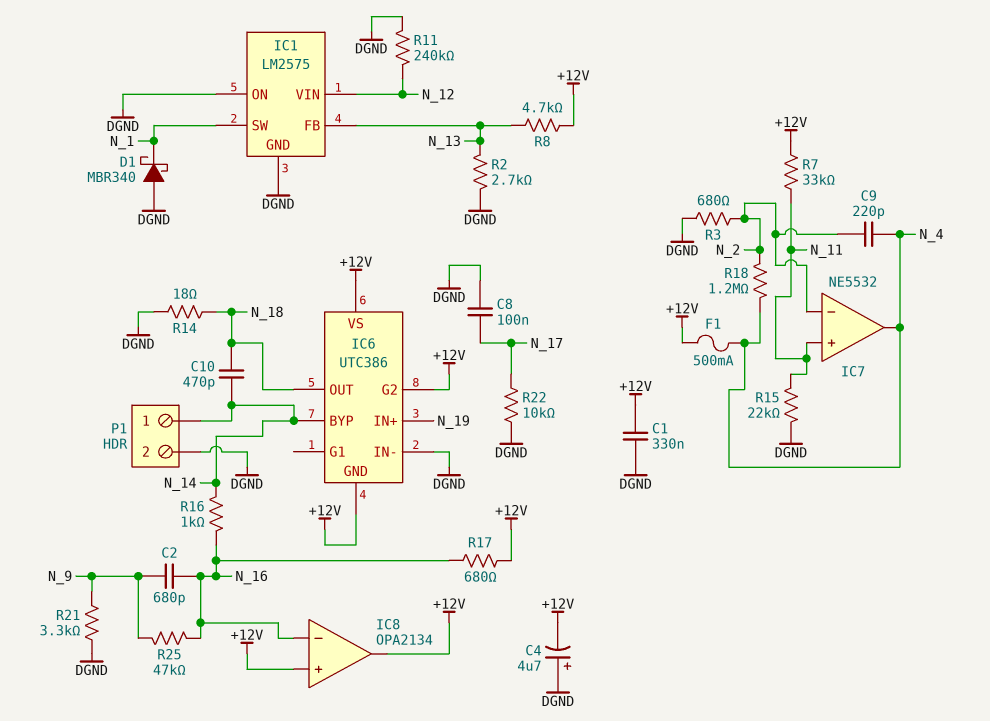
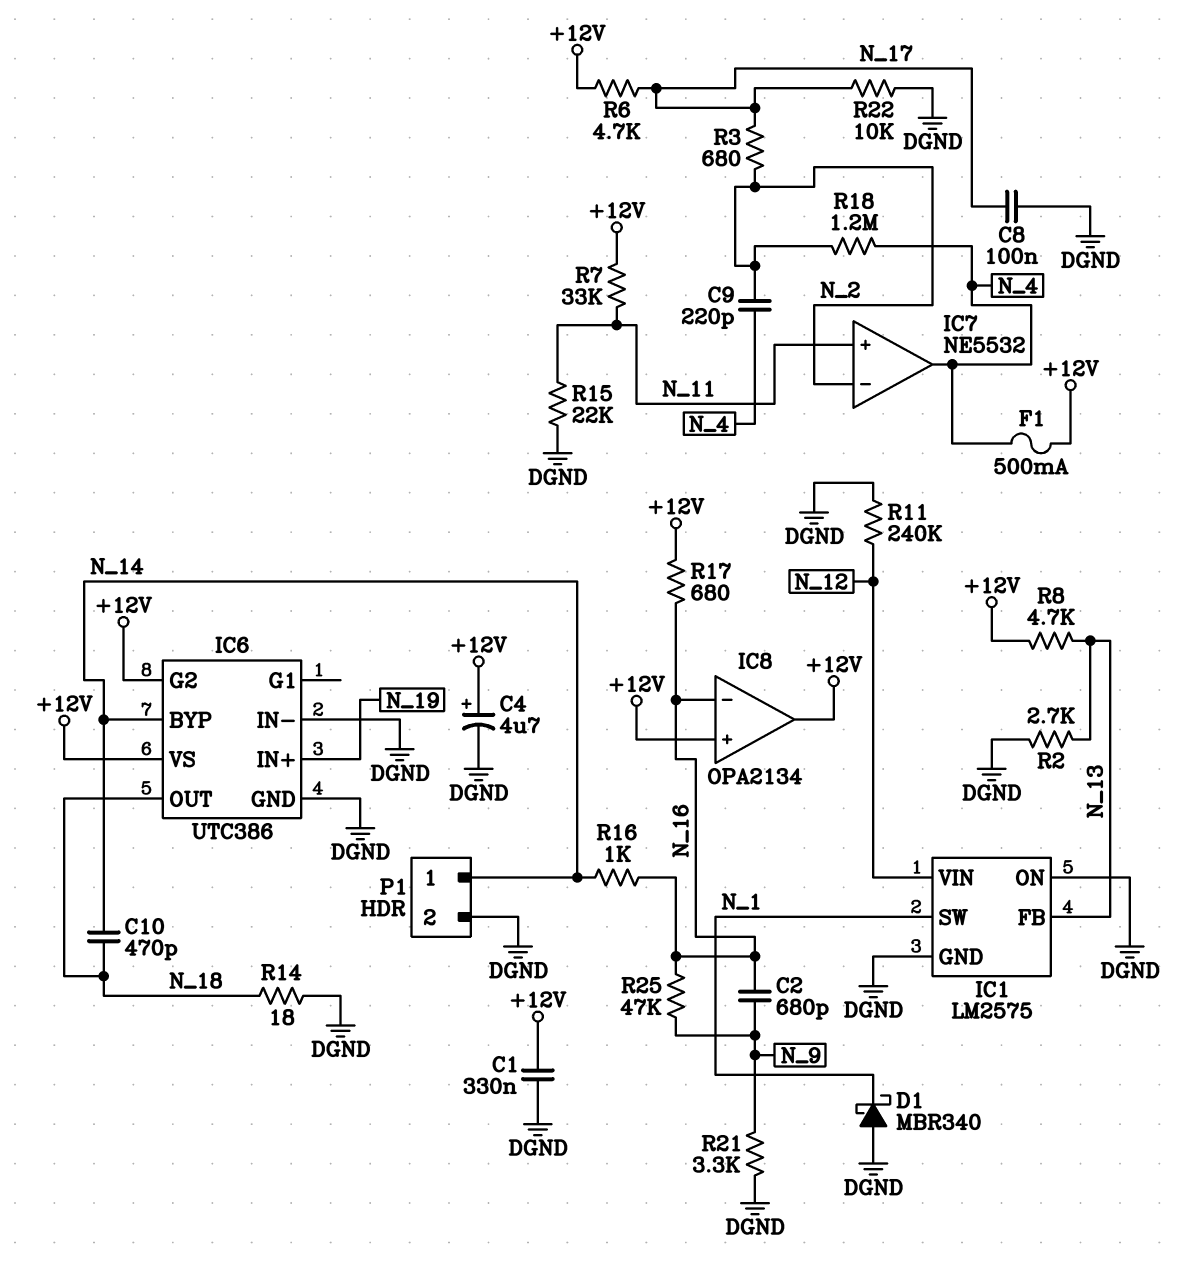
C4: 4.7uF (plus DGND, minus +12V) -> 4.7uF (plus +12V, minus DGND)
IC6 pin GND: +12V -> DGND
R3: 680 (DGND, N_2) -> 680 (N_2, N_17)
R6: none -> 4.7k (+12V, N_17)

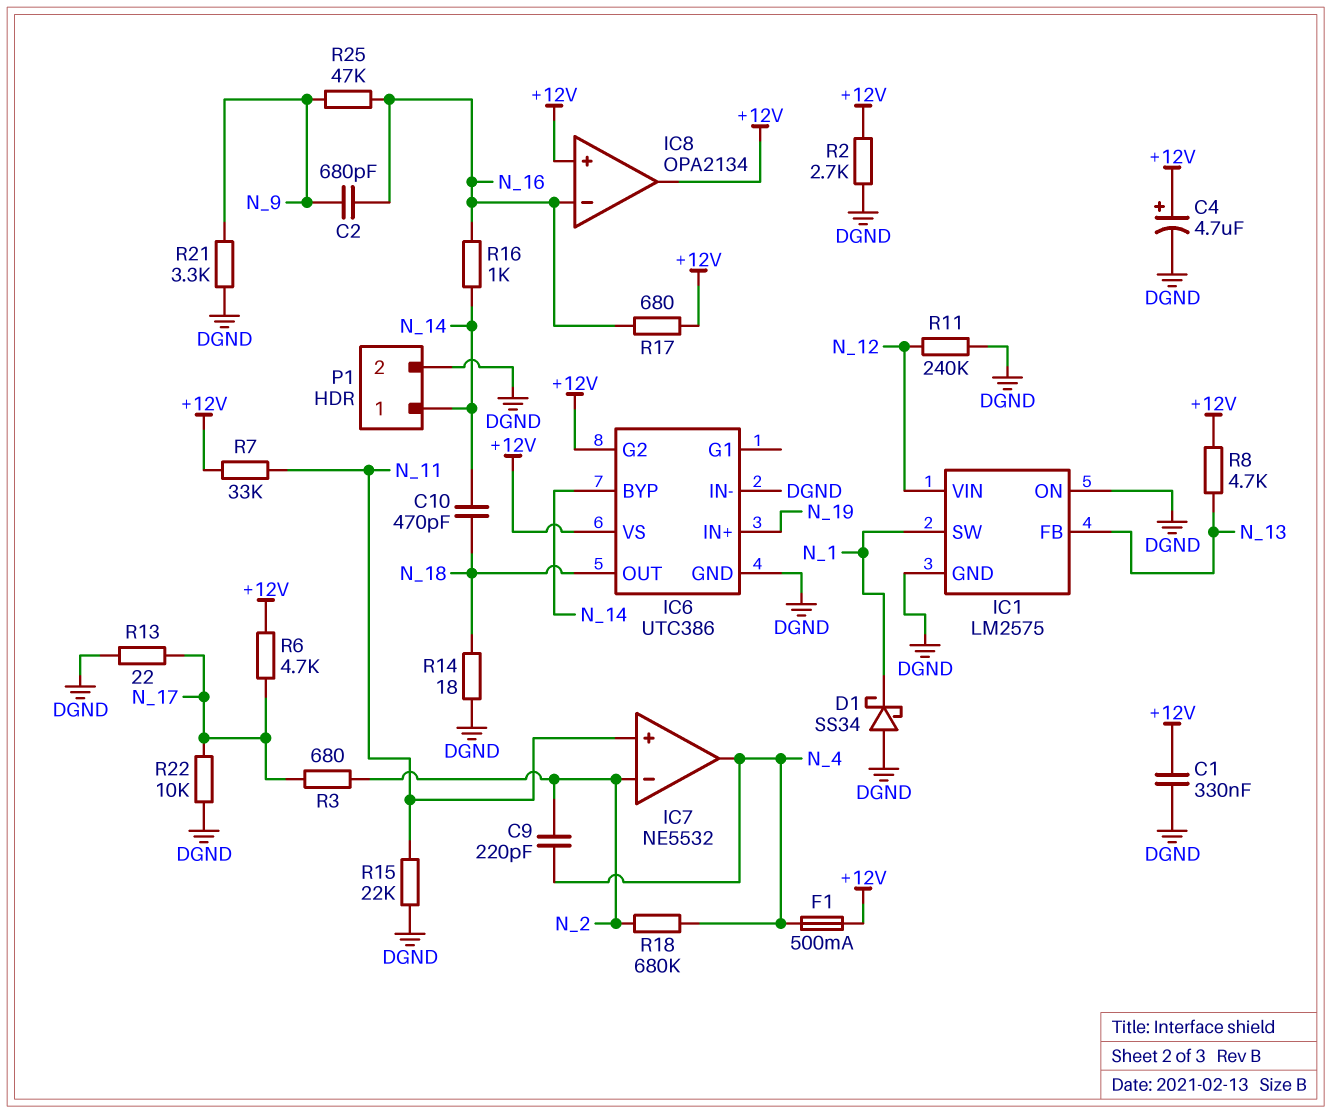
C8: 100nF (DGND, N_17) -> none
D1: schottky MBR340 (A DGND, K N_1) -> schottky SS34 (A DGND, K N_1)
R2: 2.7k (DGND, N_13) -> 2.7k (+12V, DGND)
R13: none -> 22 (DGND, N_17)
R18: 1.2M (N_2, N_4) -> 680k (N_2, N_4)

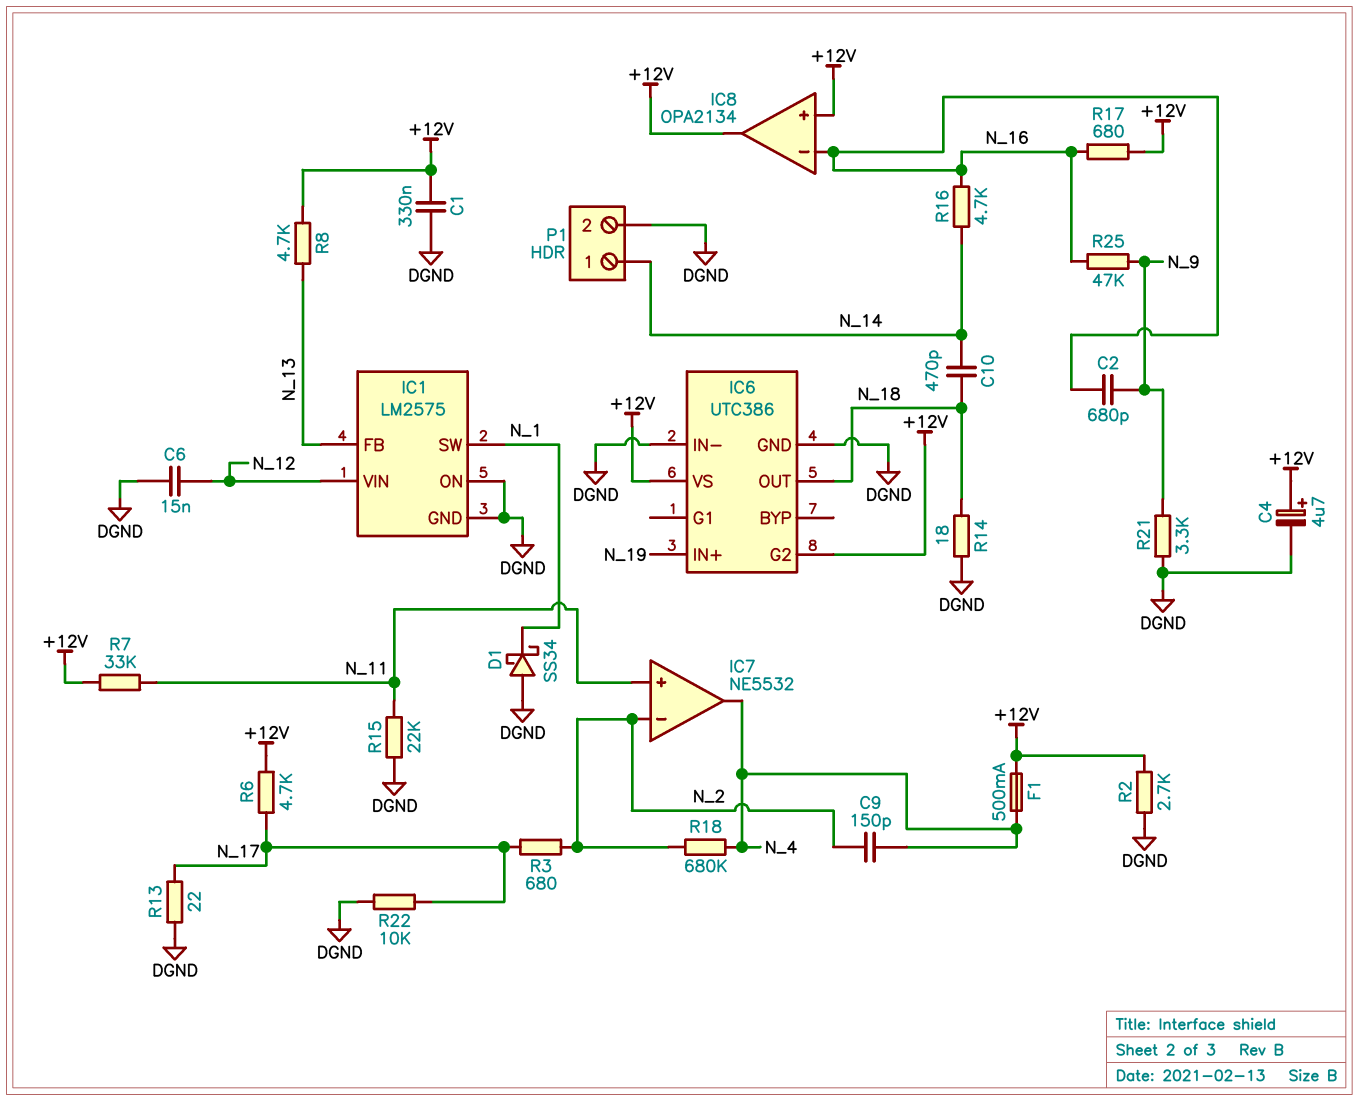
C6: none -> 15nF (DGND, N_12)
C9: 220pF (N_2, N_4) -> 150pF (N_2, N_4)
IC6 pin BYP: N_14 -> none
R11: 240k (DGND, N_12) -> none
R16: 1k (N_14, N_16) -> 4.7k (N_14, N_16)

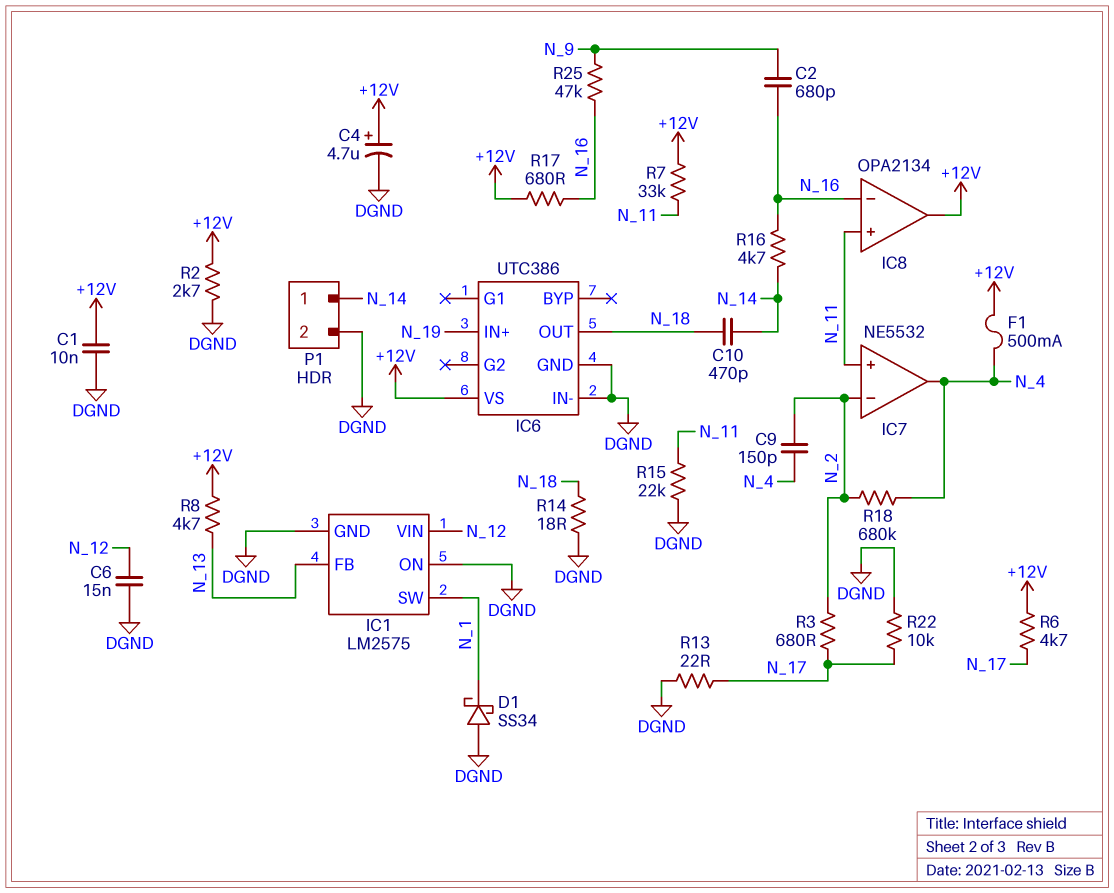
C1: 330nF (+12V, DGND) -> 10nF (+12V, DGND)
IC6 pin G2: +12V -> none
IC8 pin in+: +12V -> N_11
R21: 3.3k (DGND, N_9) -> none

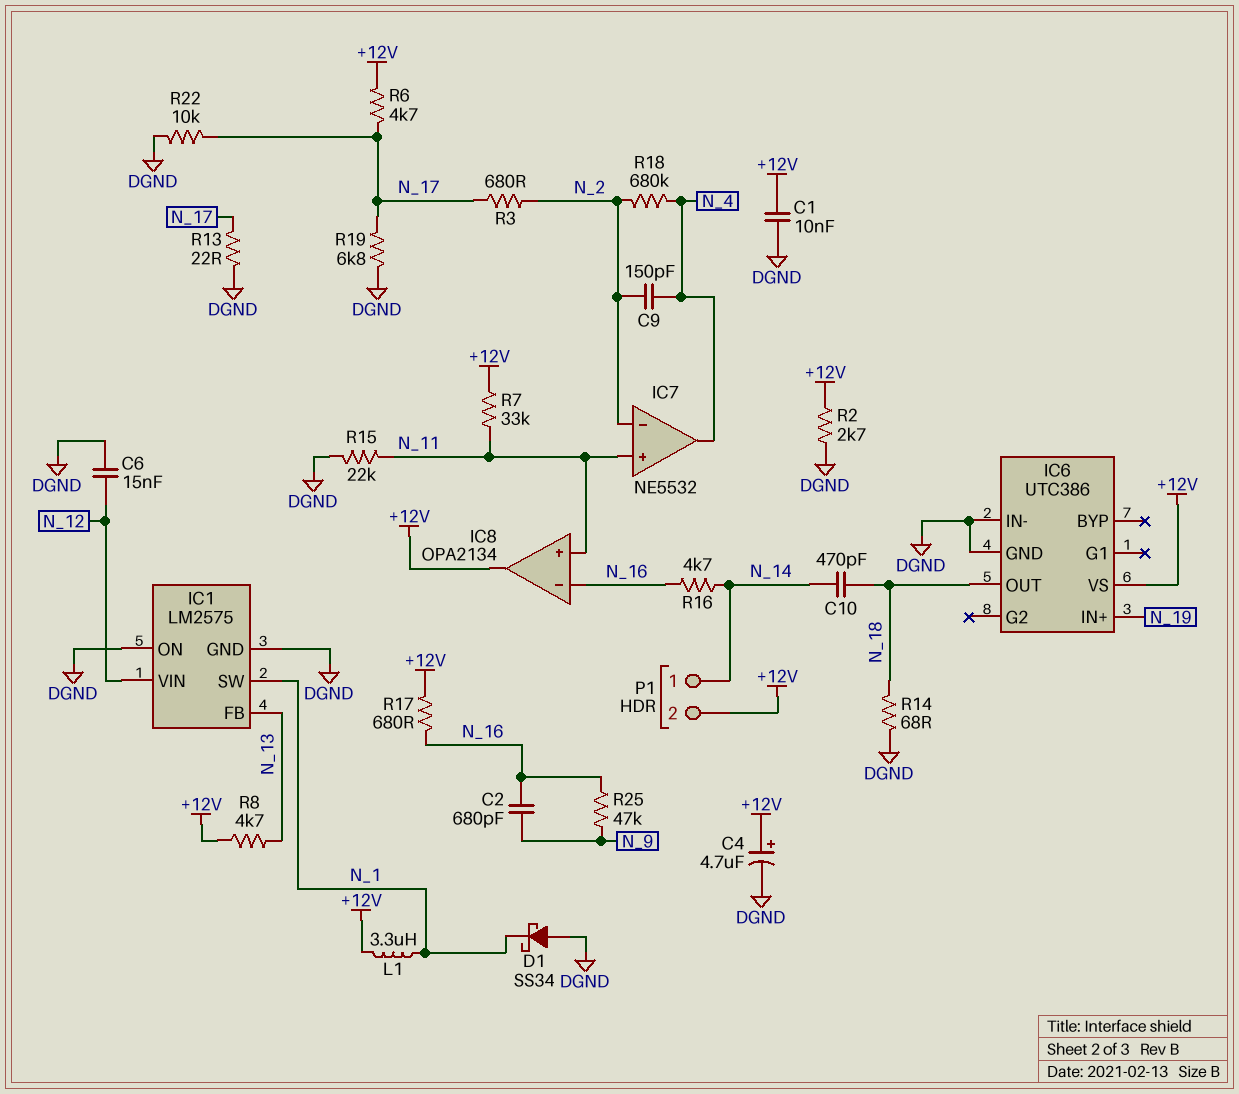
F1: 500mA (+12V, N_4) -> none
L1: none -> 3.3uH (+12V, N_1)
P1 pin 2: DGND -> +12V
R14: 18 (DGND, N_18) -> 68 (DGND, N_18)
R19: none -> 6.8k (DGND, N_17)

